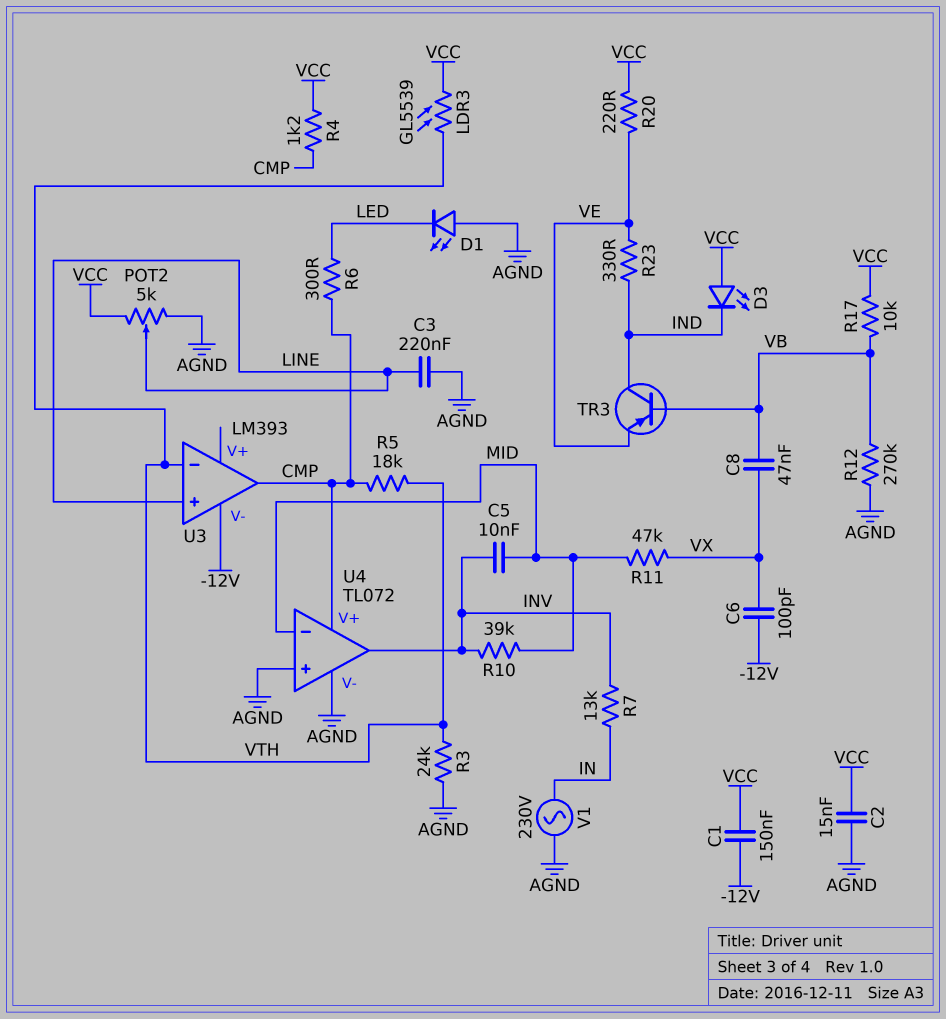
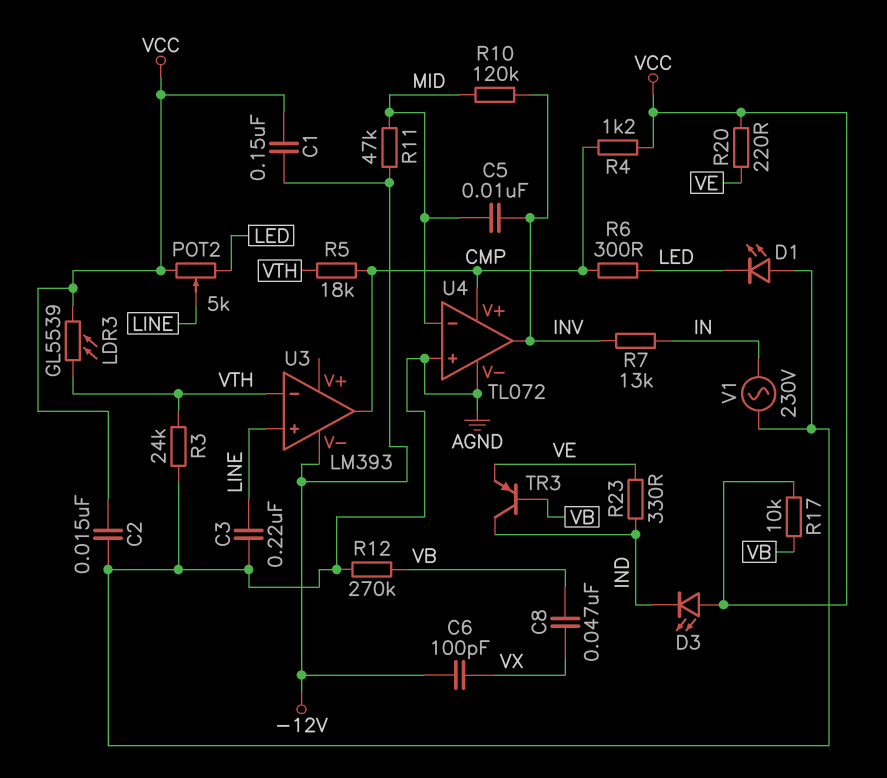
POT2: 5k (AGND, VCC, wiper LINE) -> 5k (LED, VCC, wiper LINE)
R10: 39k (INV, MID) -> 120k (INV, MID)
R11: 47k (MID, VX) -> 47k (-12V, MID)

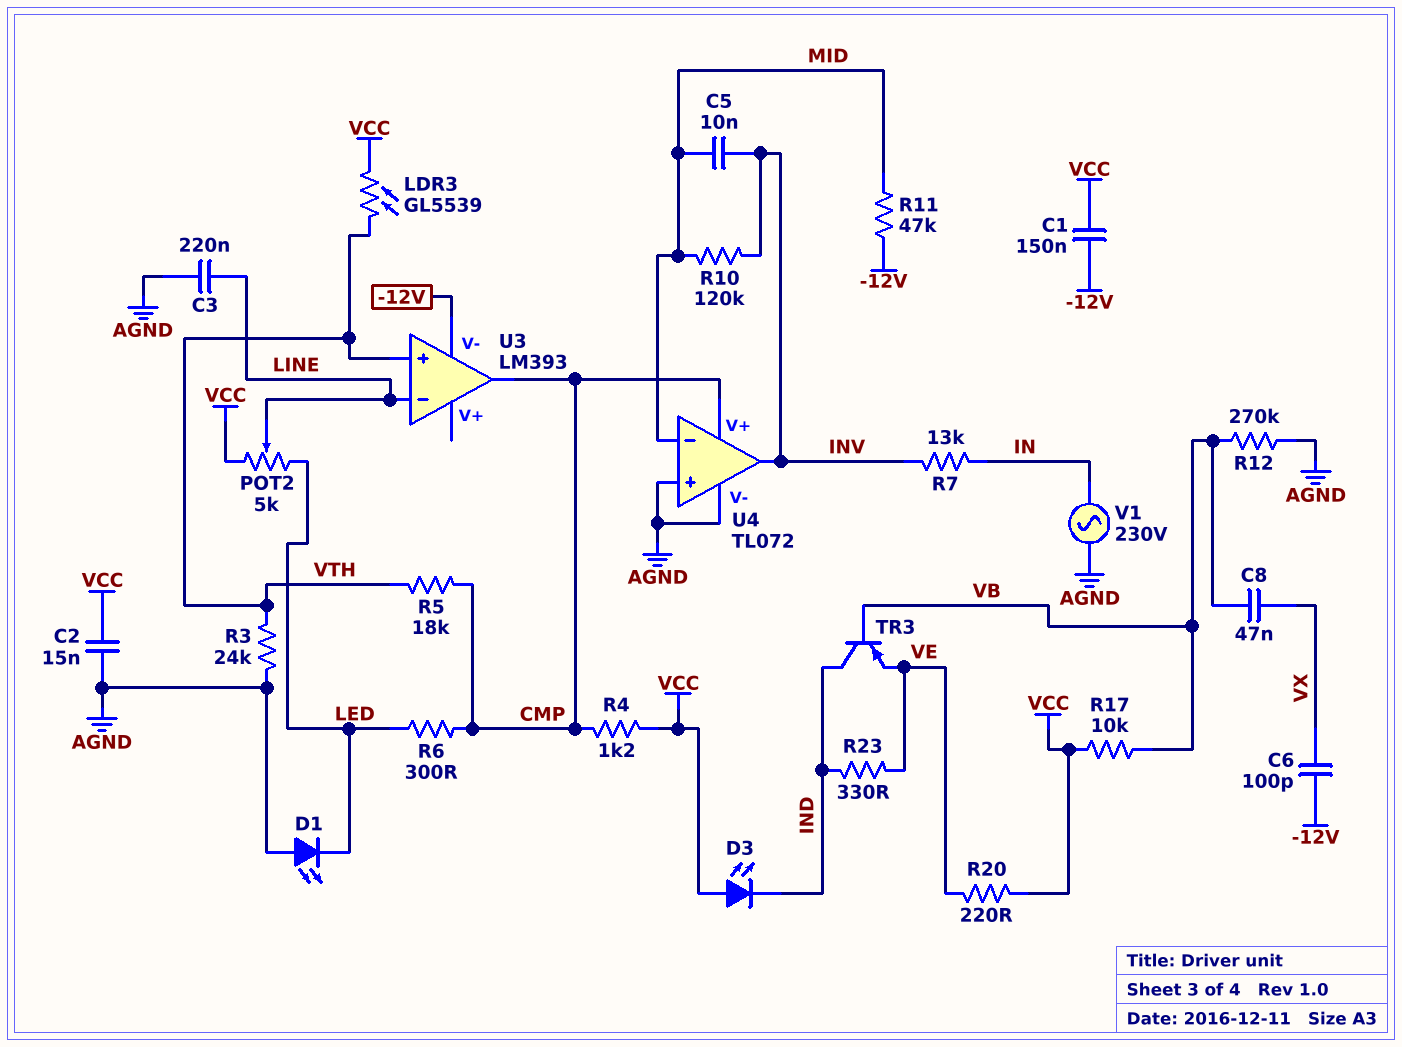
U3 pin in+: LINE -> VTH
U3 pin in-: VTH -> LINE

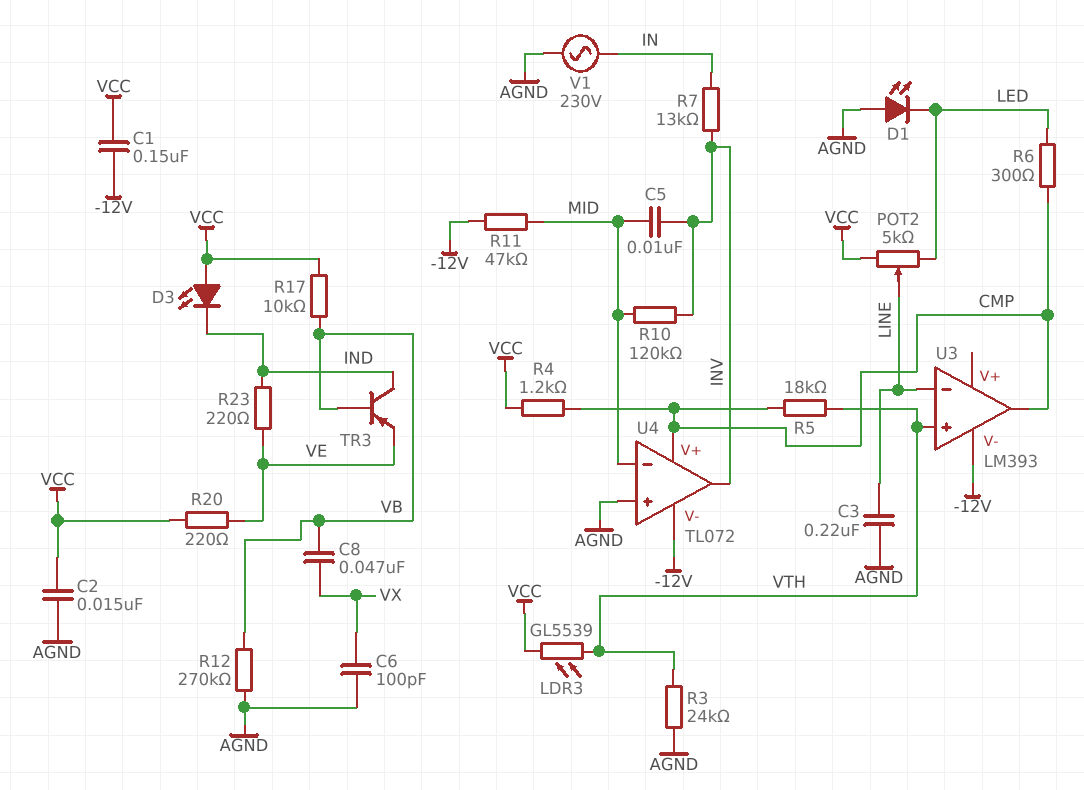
C6: 100pF (-12V, VX) -> 100pF (AGND, VX)
R23: 330 (IND, VE) -> 220 (IND, VE)
U4 pin V-: AGND -> -12V

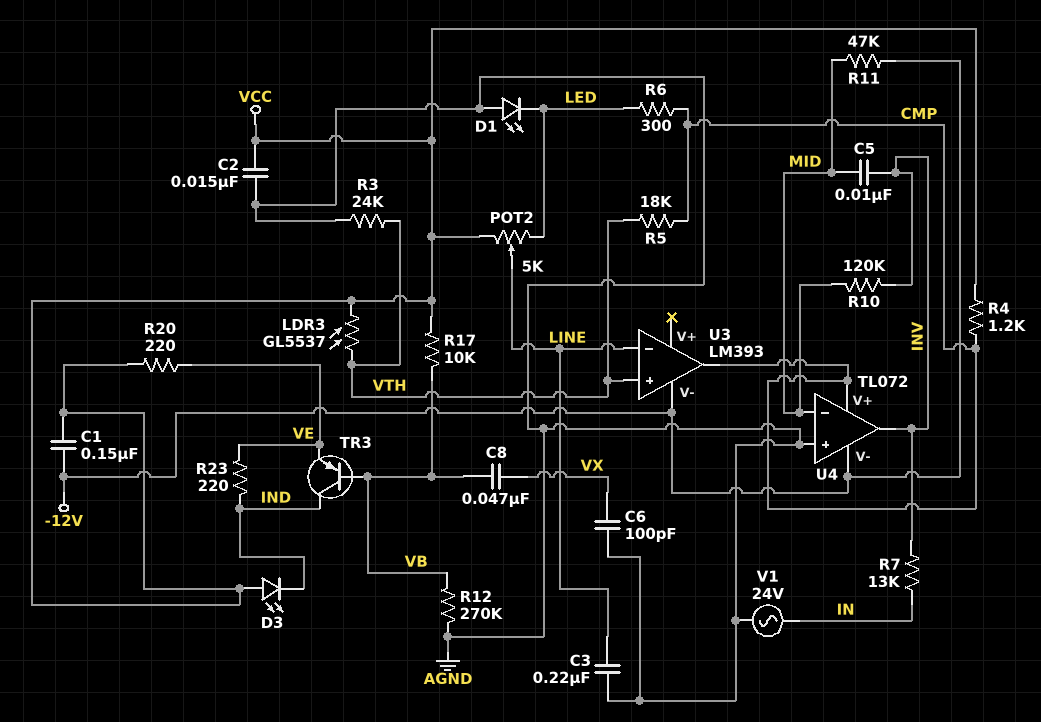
LDR3: GL5539 (VCC, VTH) -> GL5537 (VCC, VTH)
V1: AC 230V (AGND, IN) -> AC 24V (AGND, IN)

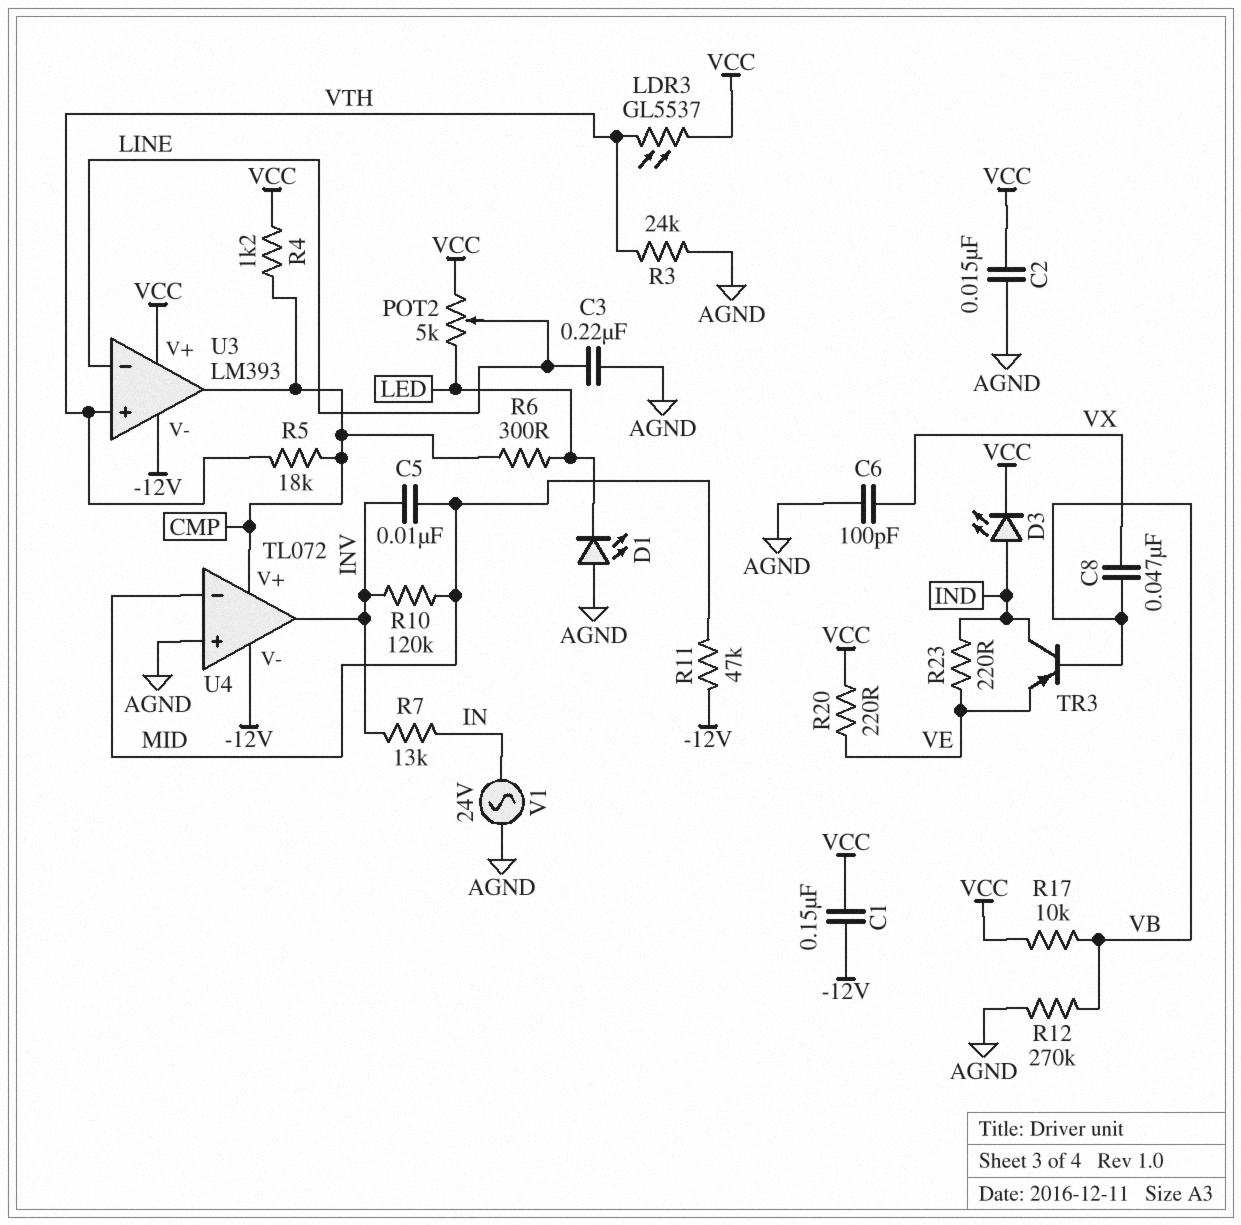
D3: LED (A VCC, K IND) -> LED (A IND, K VCC)
U3 pin V+: none -> VCC

